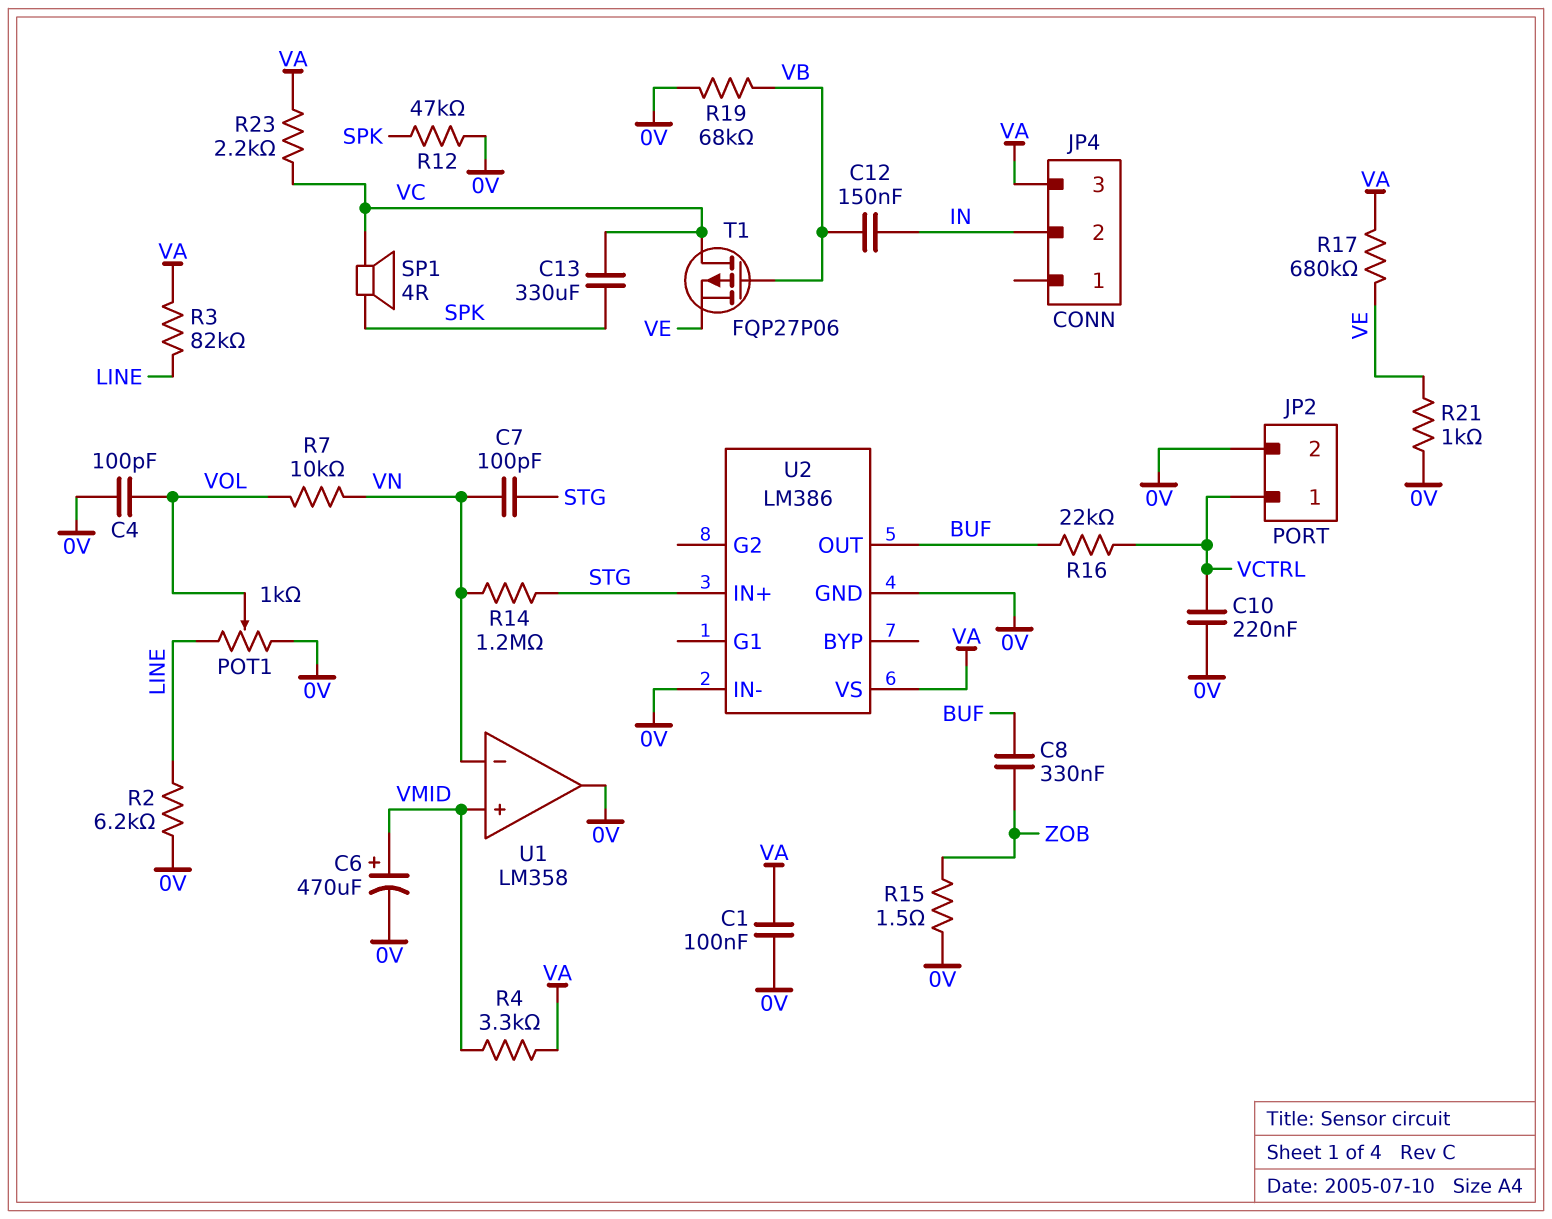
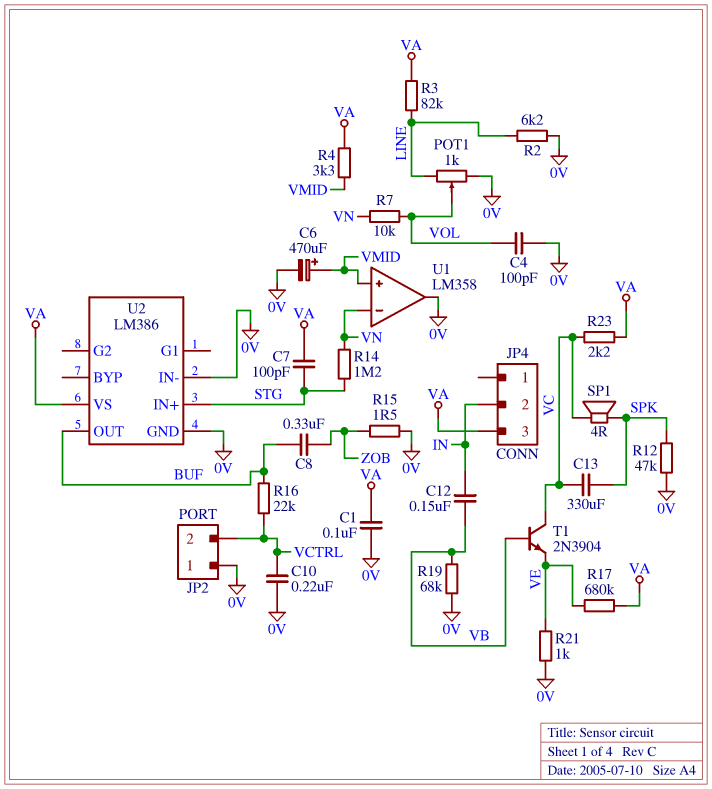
C7: 100pF (STG, VN) -> 100pF (STG, VA)
JP2 pin 1: VCTRL -> 0V
JP2 pin 2: 0V -> VCTRL
T1: PMOS FQP27P06 (G VB, D VC, S VE) -> NPN 2N3904 (B VB, C VC, E VE)

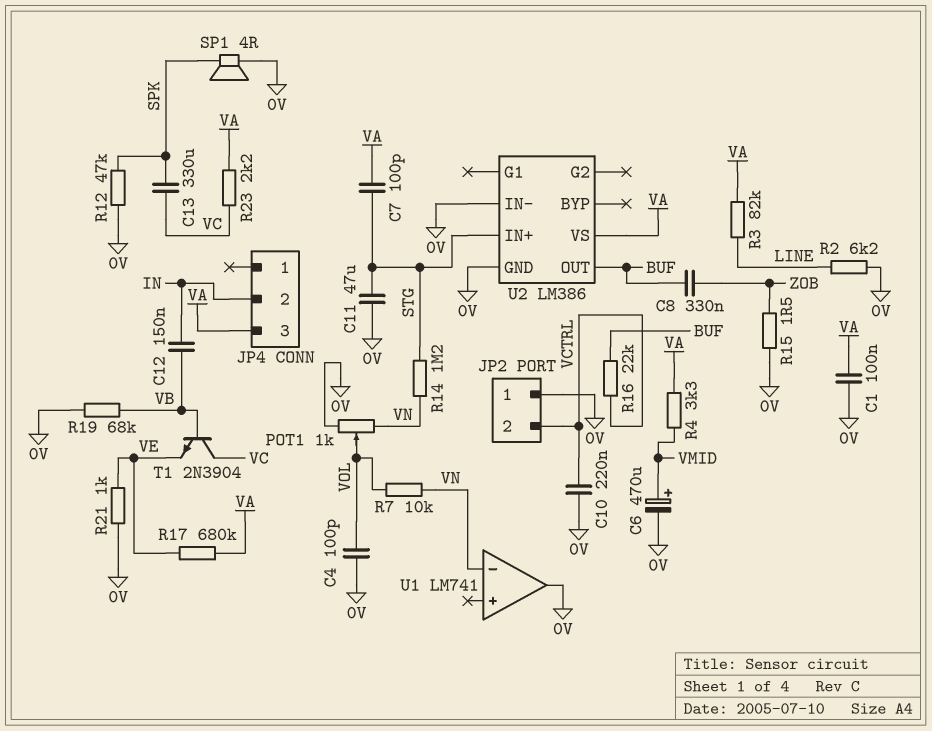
C11: none -> 47uF (0V, STG)
POT1: 1k (0V, LINE, wiper VOL) -> 1k (0V, VN, wiper VOL)
SP1: speaker 4R (SPK, VC) -> speaker 4R (0V, SPK)
U1: LM358 -> LM741
U1 pin in+: VMID -> none

